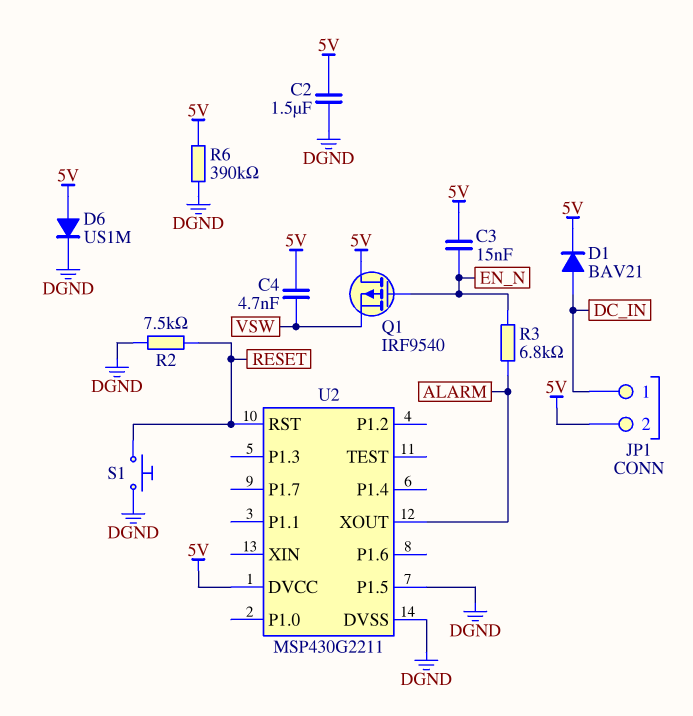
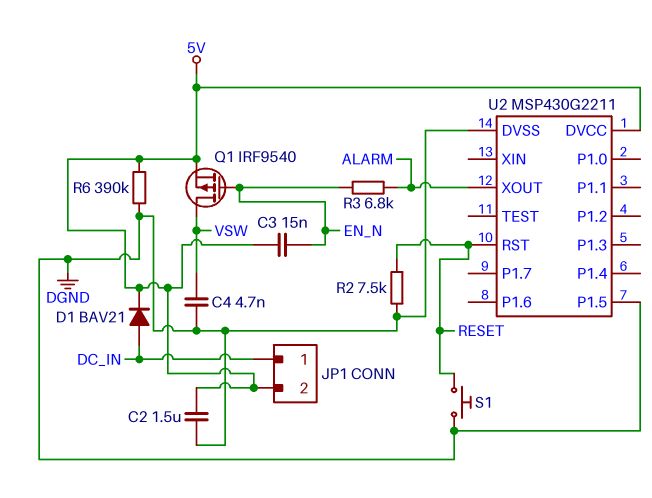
C4: 4.7nF (5V, VSW) -> 4.7nF (DGND, VSW)
D6: diode US1M (A 5V, K DGND) -> none
Q1: PMOS IRF9540 (G EN_N, D 5V, S VSW) -> PMOS IRF9540 (G EN_N, D VSW, S 5V)

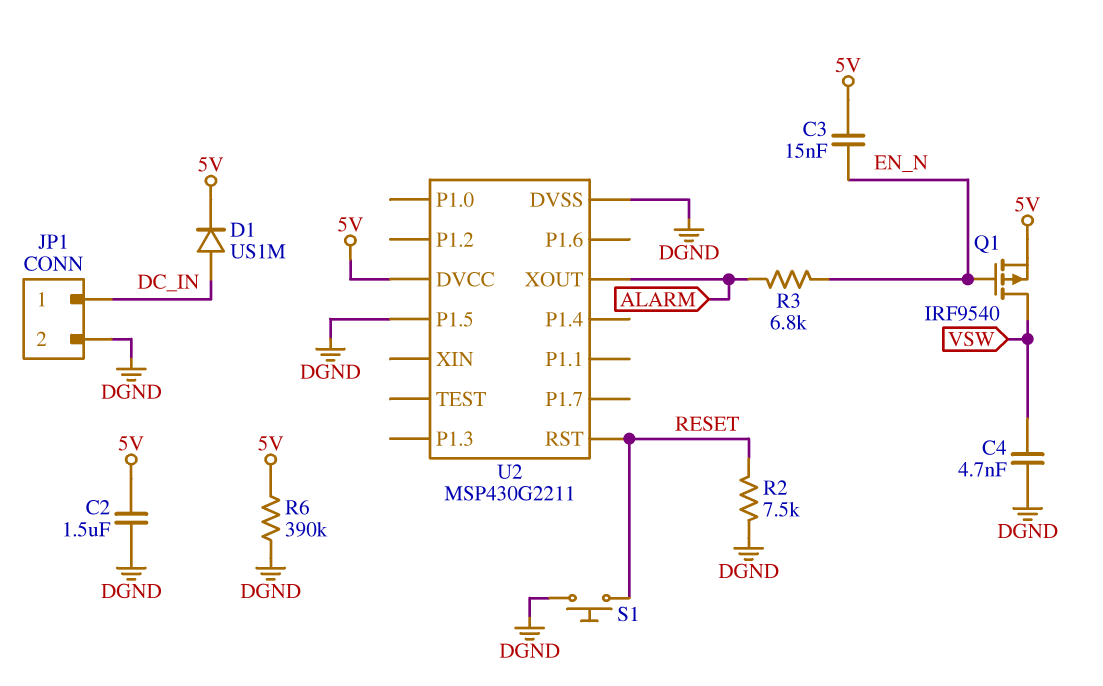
D1: diode BAV21 (A DC_IN, K 5V) -> diode US1M (A DC_IN, K 5V)
JP1 pin 2: 5V -> DGND

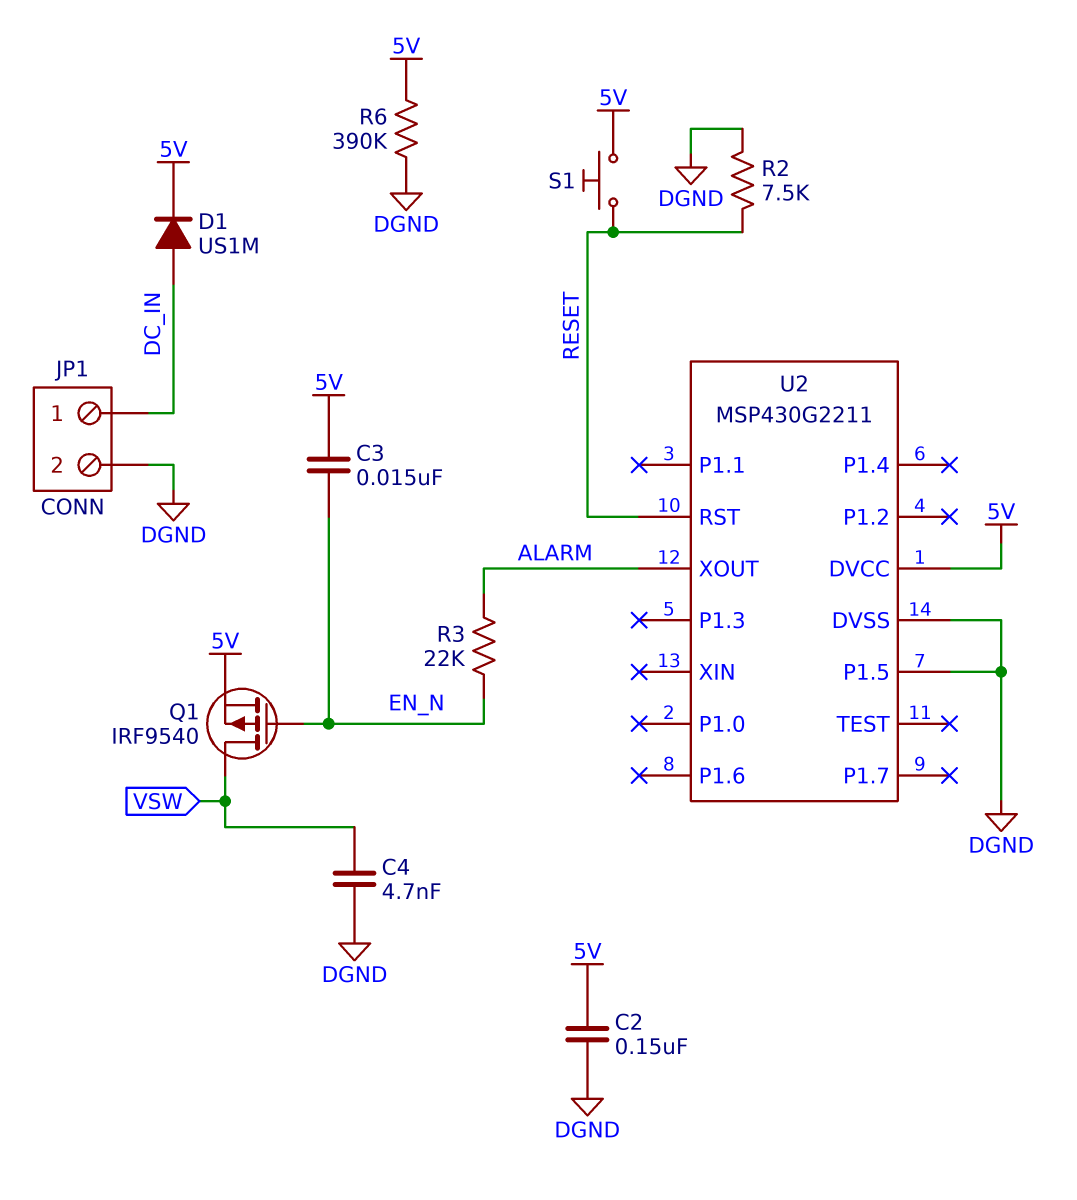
C2: 1.5uF (5V, DGND) -> 150nF (5V, DGND)
R3: 6.8k (ALARM, EN_N) -> 22k (ALARM, EN_N)
S1: button (DGND, RESET) -> button (5V, RESET)

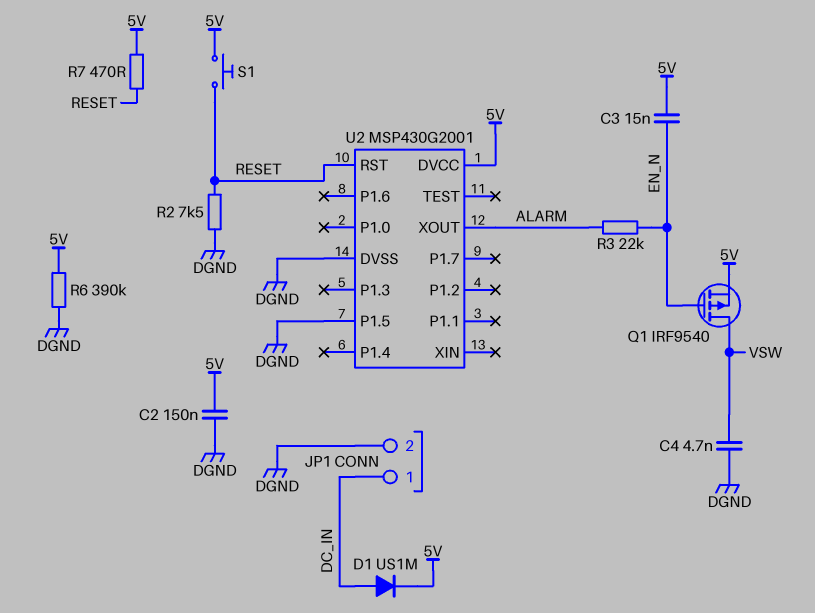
R7: none -> 470 (5V, RESET)
U2: MSP430G2211 -> MSP430G2001

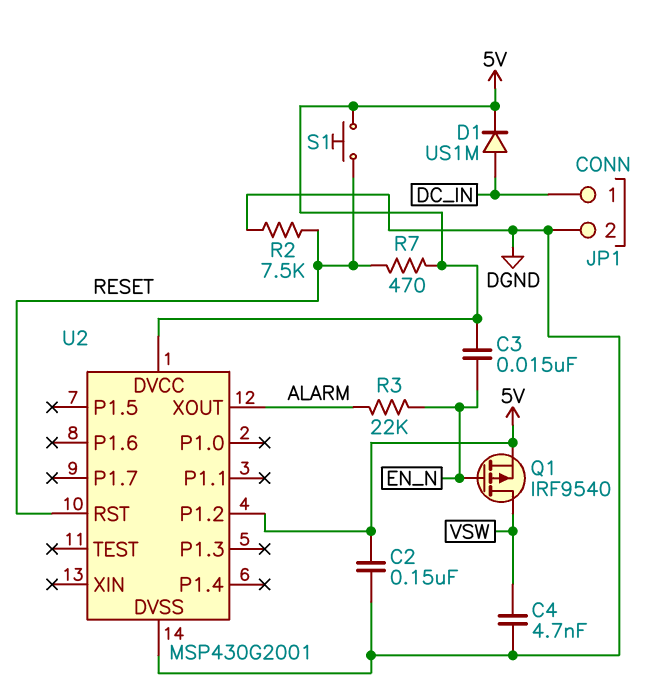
R6: 390k (5V, DGND) -> none
U2 pin P1.2: none -> 5V
U2 pin P1.5: DGND -> none

